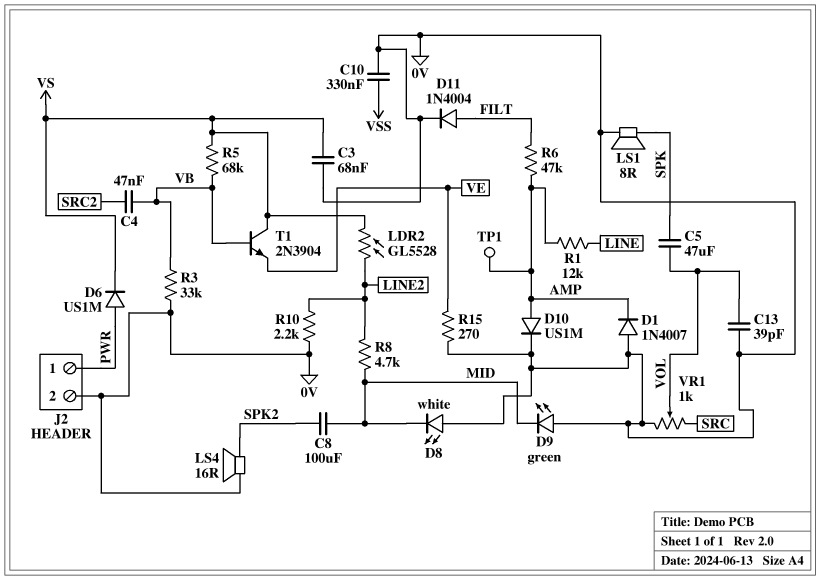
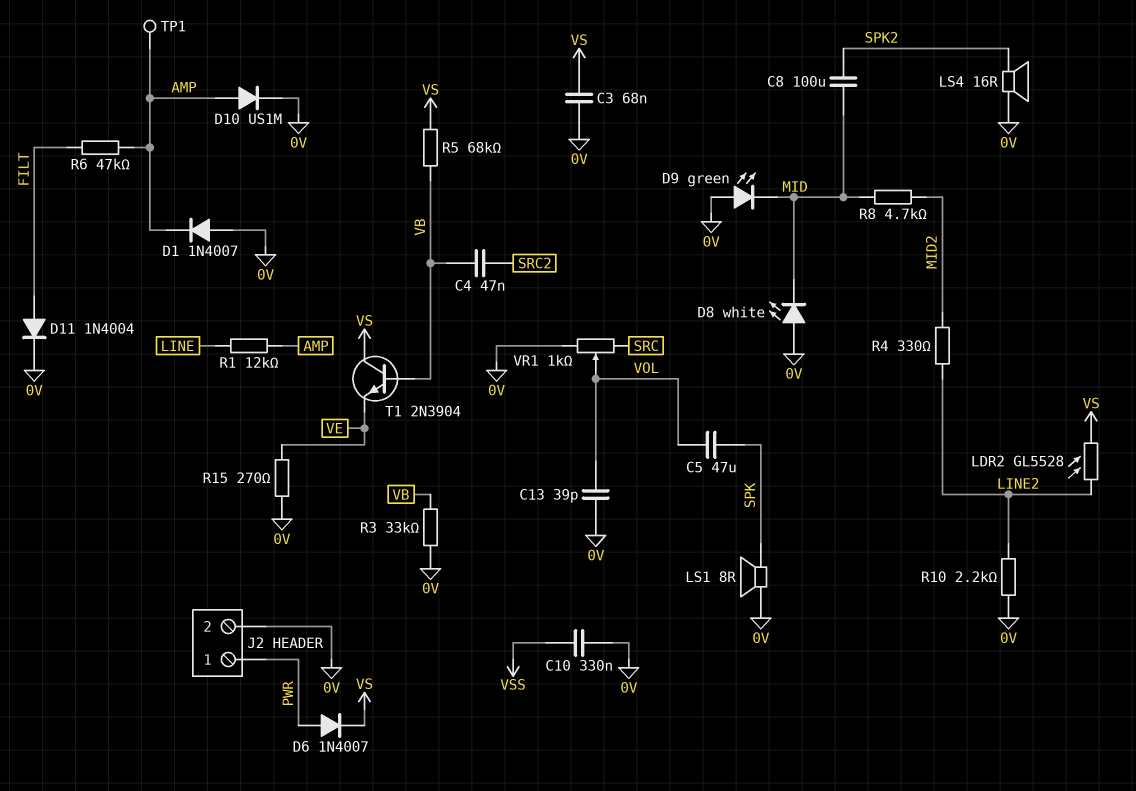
D6: diode US1M (A PWR, K VS) -> diode 1N4007 (A PWR, K VS)
R4: none -> 330 (LINE2, MID2)
R8: 4.7k (LINE2, MID) -> 4.7k (MID, MID2)

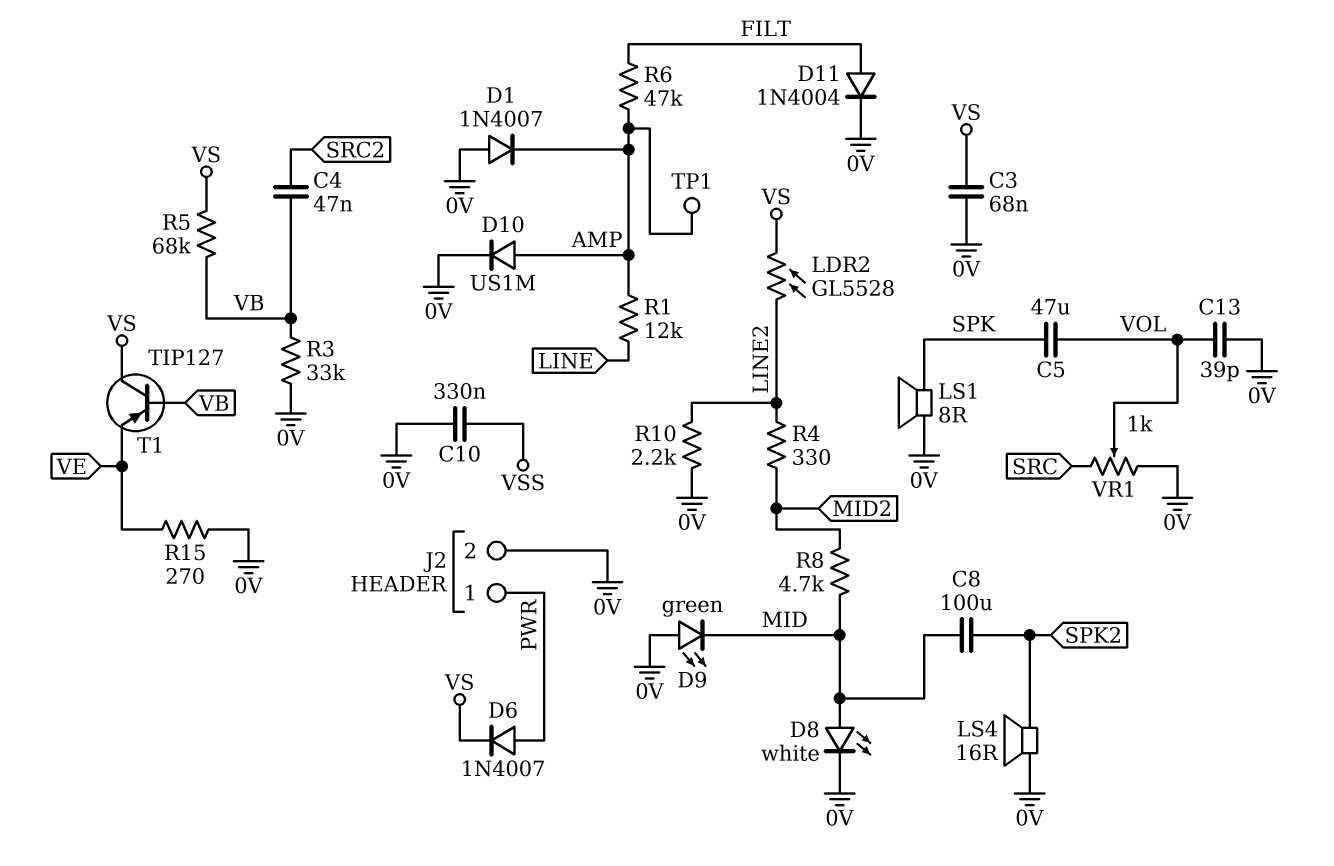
D8: LED white (A 0V, K MID) -> LED white (A MID, K 0V)
T1: NPN 2N3904 (B VB, C VS, E VE) -> PNP TIP127 (B VB, C VS, E VE)

